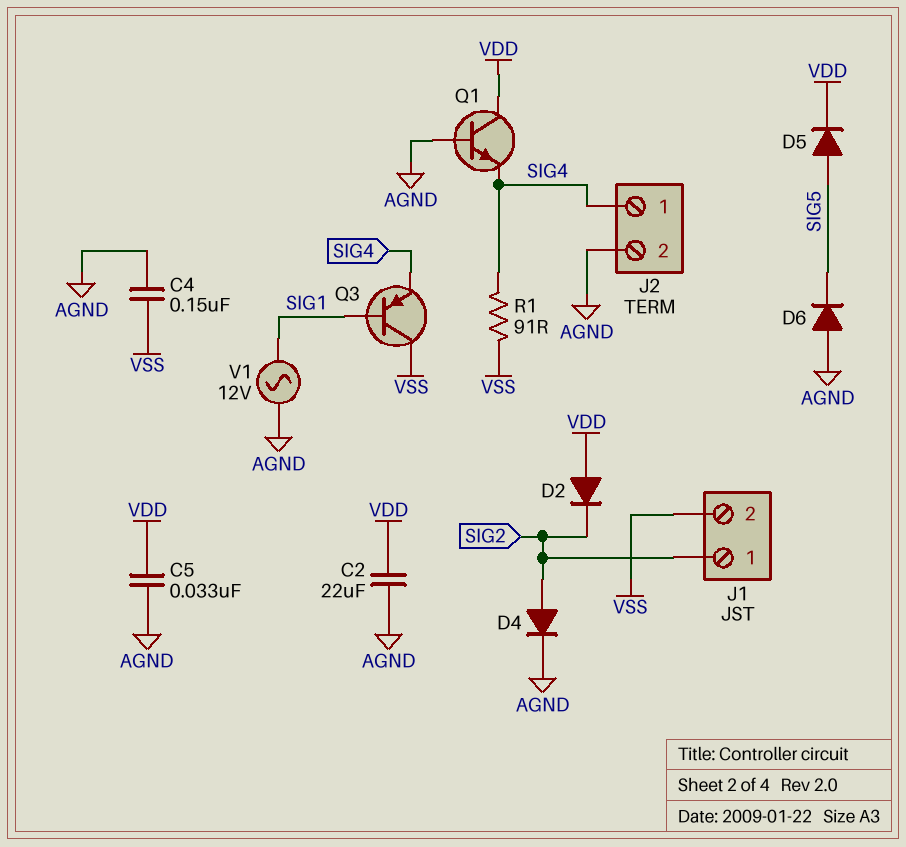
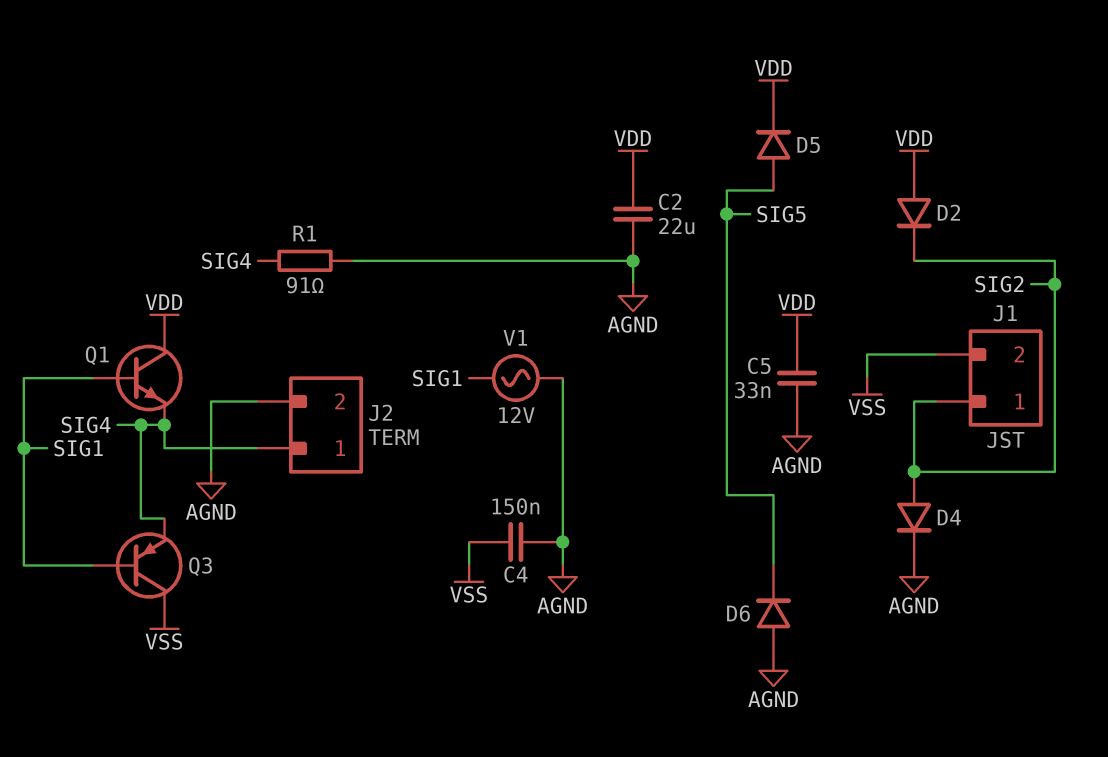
Q1: NPN (B AGND, C VDD, E SIG4) -> NPN (B SIG1, C VDD, E SIG4)
R1: 91 (SIG4, VSS) -> 91 (AGND, SIG4)

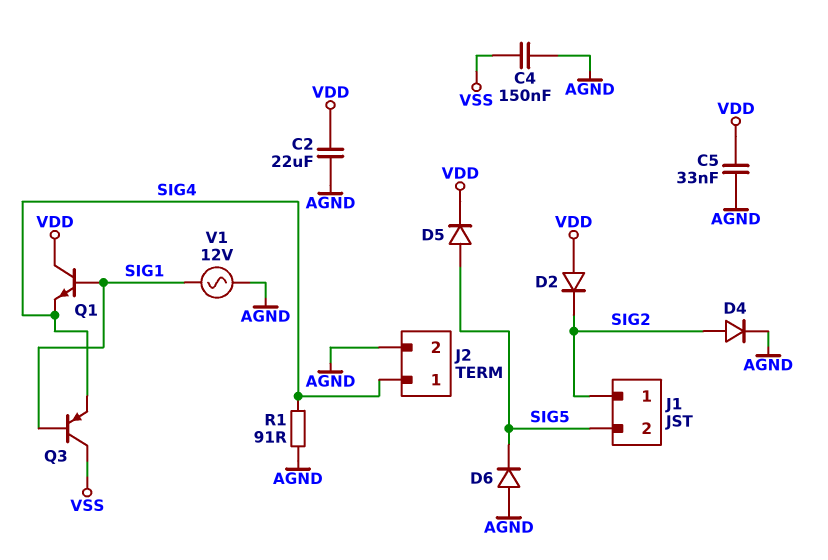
J1 pin 2: VSS -> SIG5

